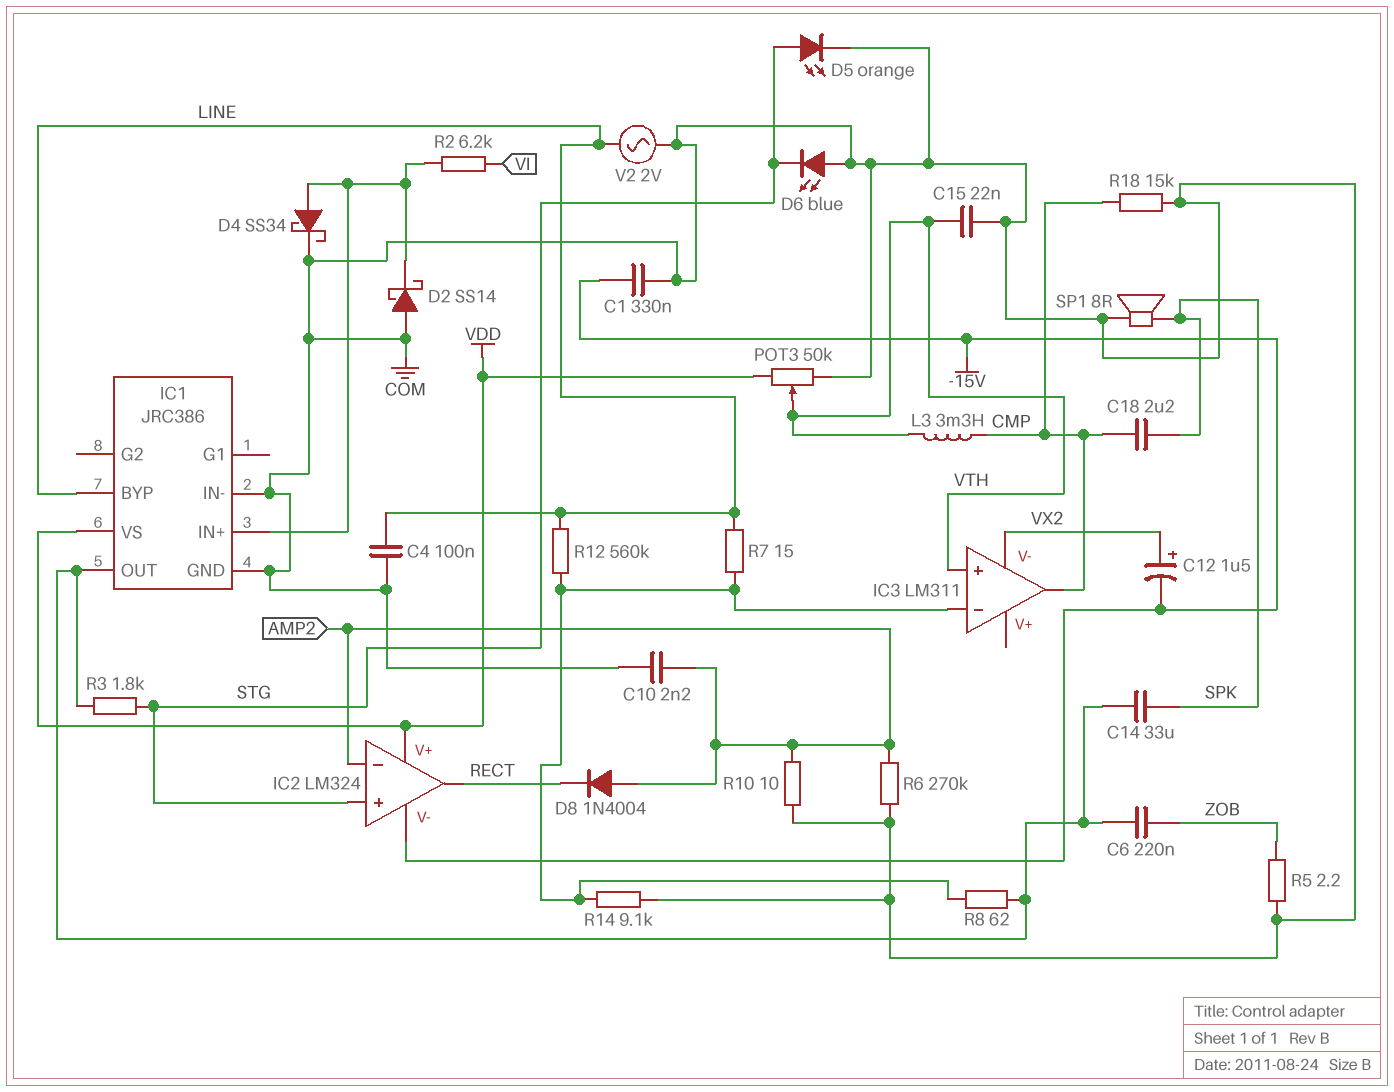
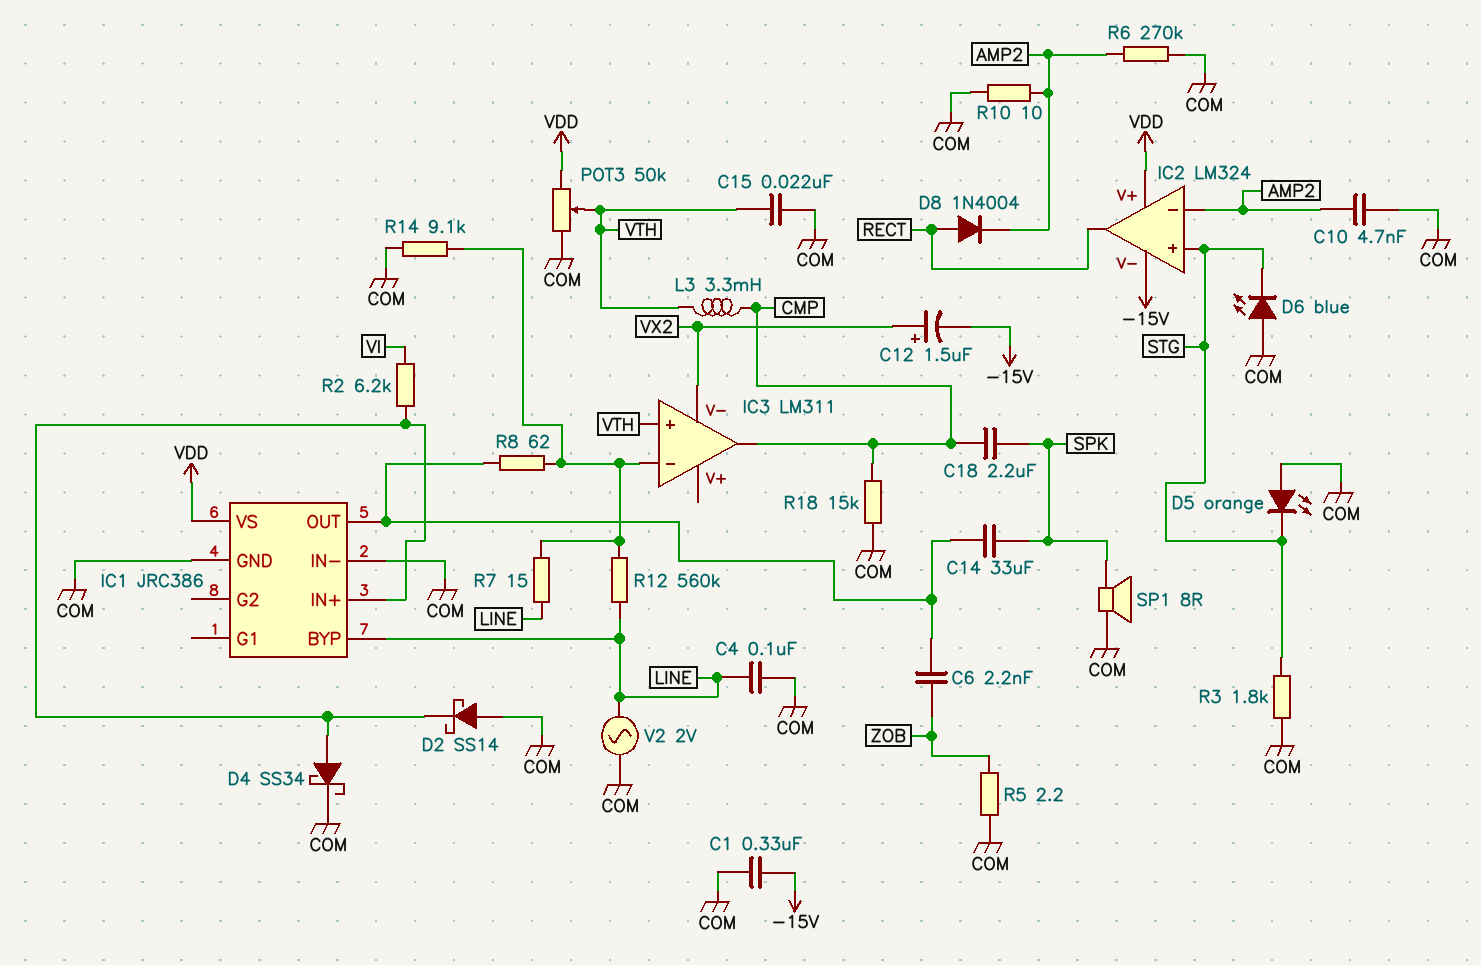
C6: 220nF (IC1/OUT, ZOB) -> 2.2nF (IC1/OUT, ZOB)
C10: 2.2nF (AMP2, COM) -> 4.7nF (AMP2, COM)
D5: LED orange (A STG, K COM) -> LED orange (A COM, K STG)
D8: diode 1N4004 (A AMP2, K RECT) -> diode 1N4004 (A RECT, K AMP2)
R3: 1.8k (IC1/OUT, STG) -> 1.8k (COM, STG)

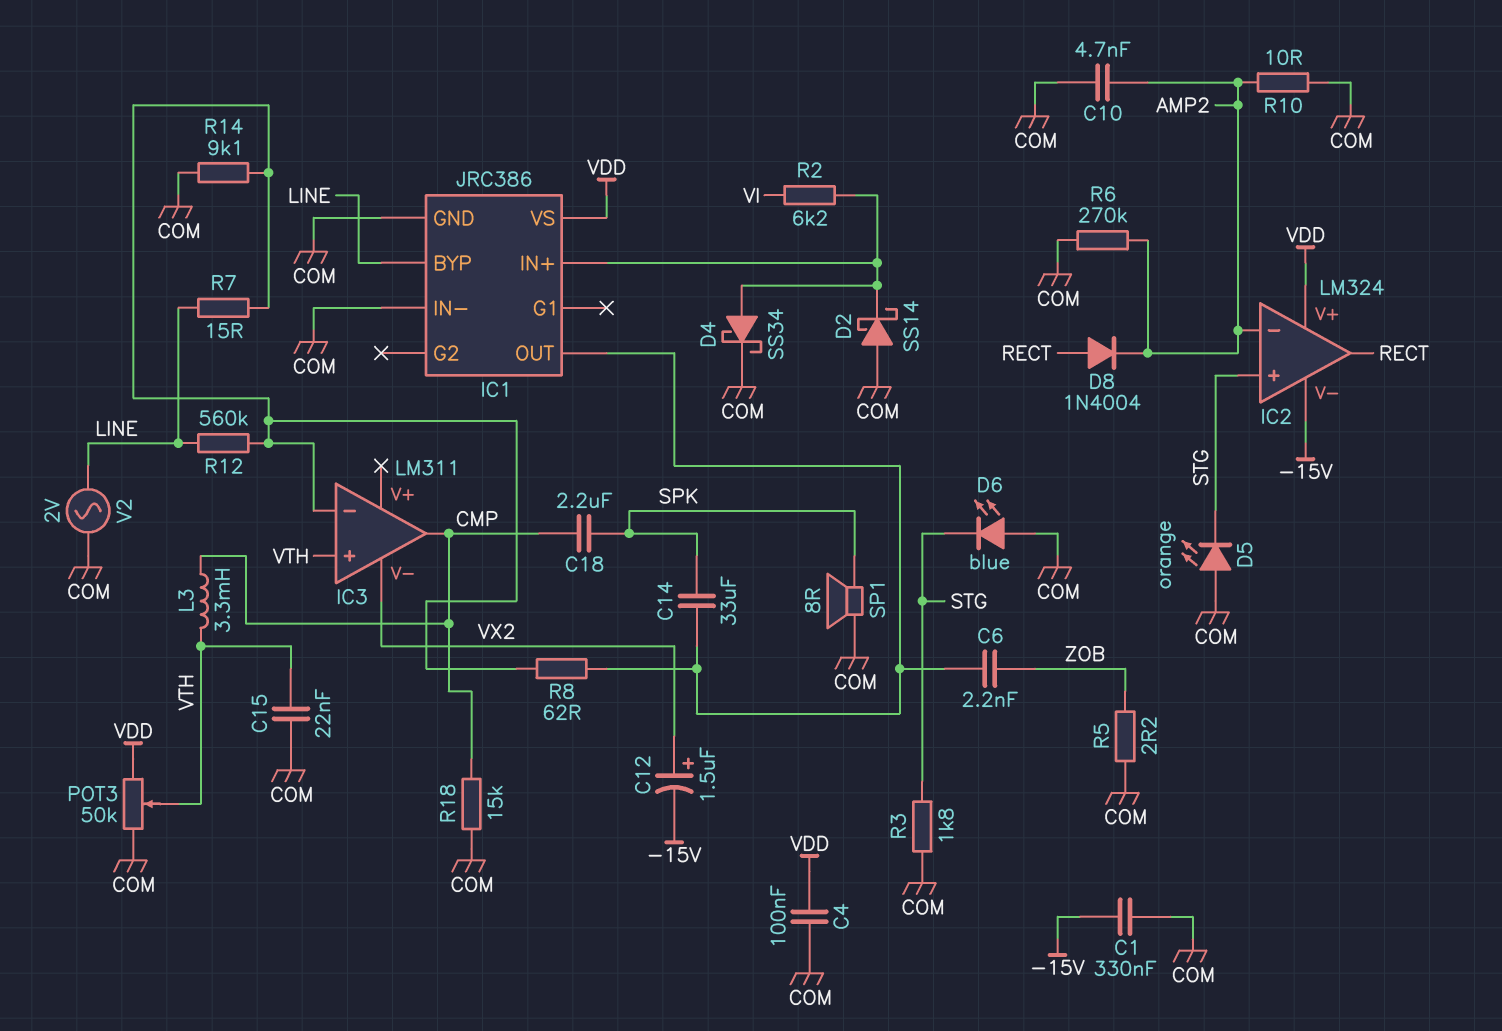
C4: 100nF (COM, LINE) -> 100nF (COM, VDD)

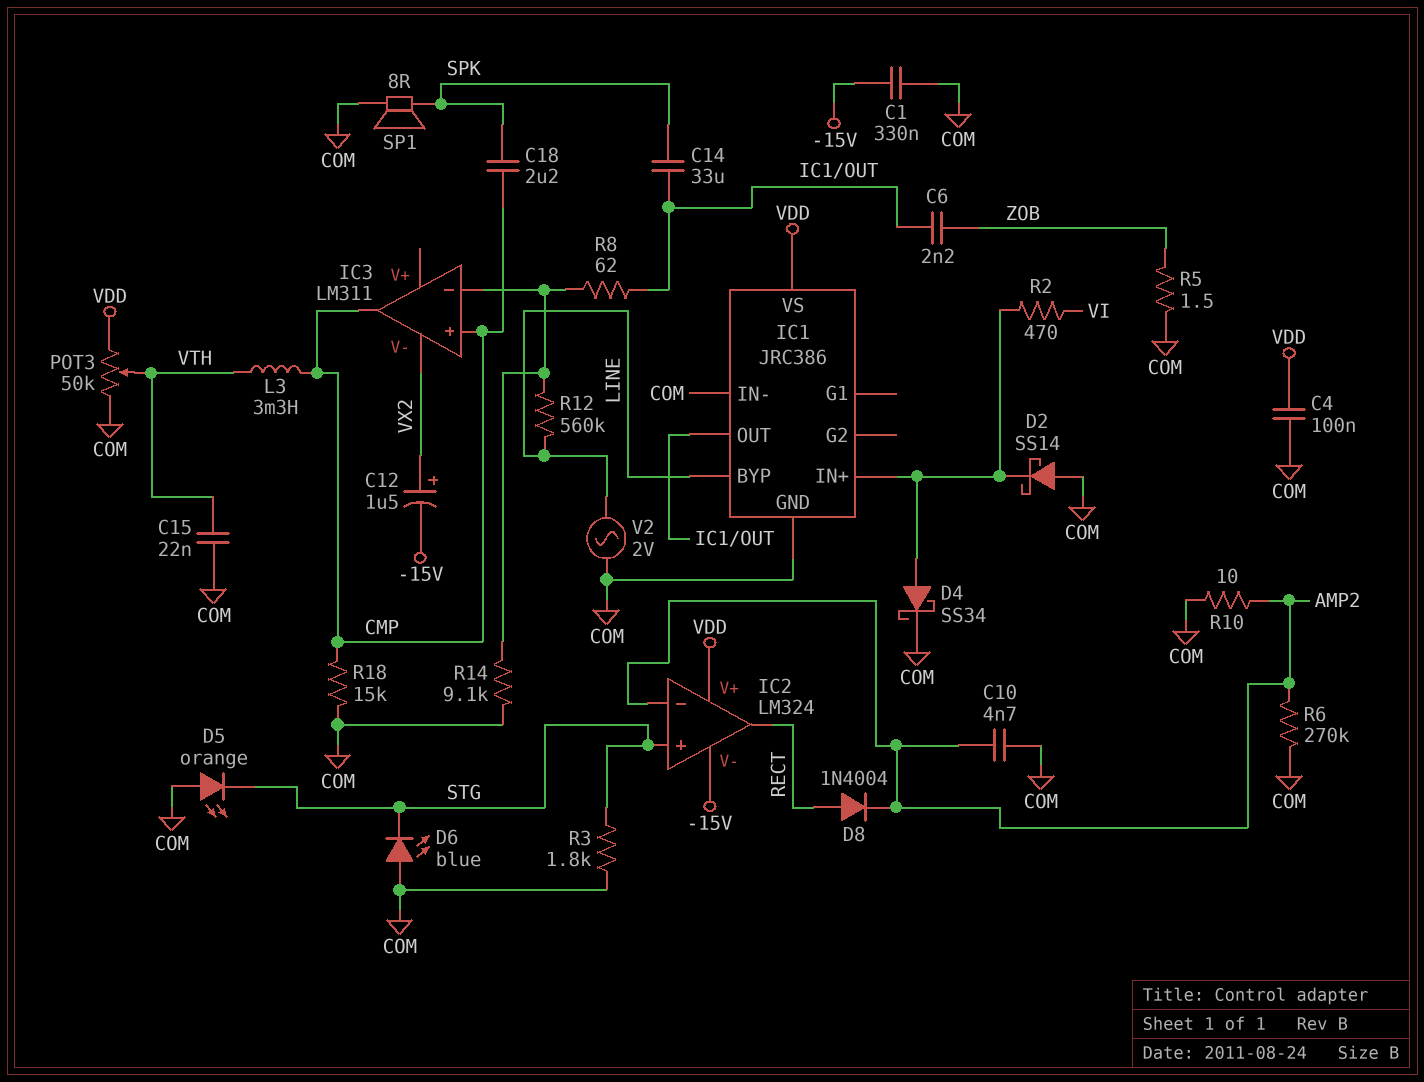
IC3 pin in+: VTH -> CMP
R2: 6.2k (IC1/IN+, VI) -> 470 (IC1/IN+, VI)
R5: 2.2 (COM, ZOB) -> 1.5 (COM, ZOB)
R7: 15 (IC3/in-, LINE) -> none

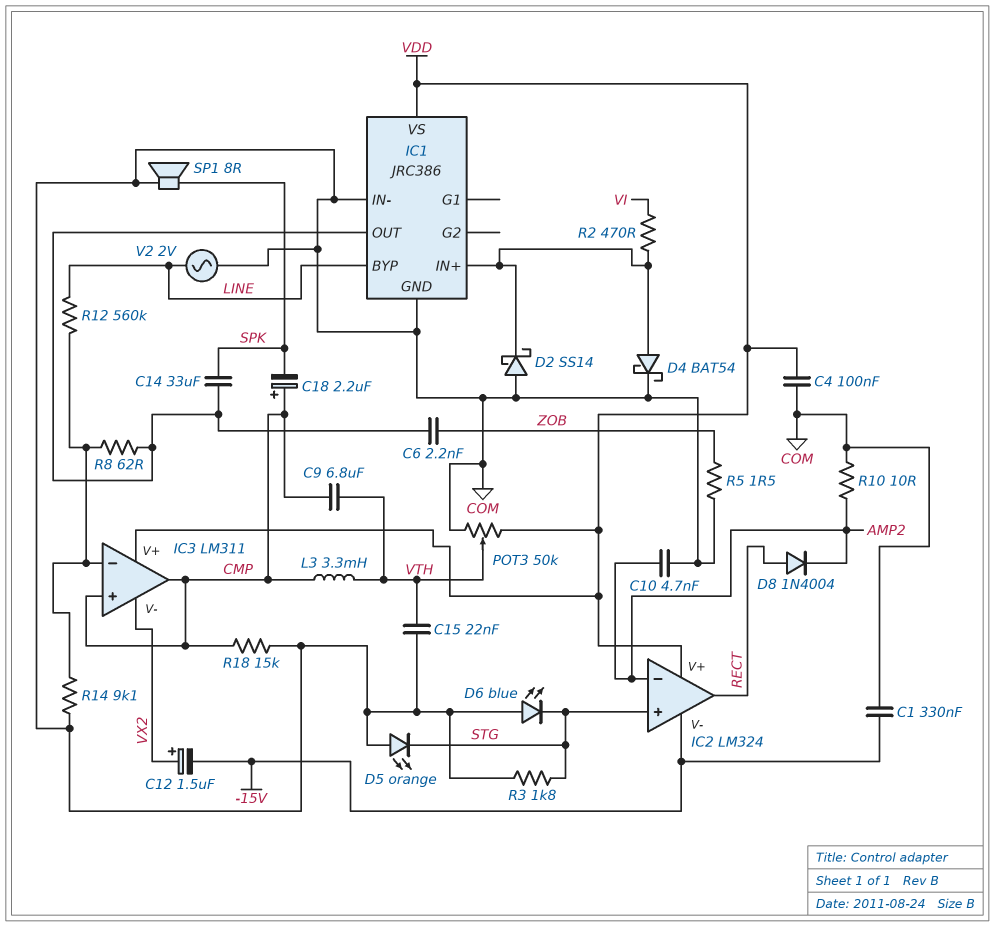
C9: none -> 6.8uF (CMP, VTH)
C18: 2.2uF (CMP, SPK) -> 2.2uF (plus CMP, minus SPK)
D4: schottky SS34 (A IC1/IN+, K COM) -> schottky BAT54 (A IC1/IN+, K COM)
IC3 pin V+: none -> VDD
R6: 270k (AMP2, COM) -> none

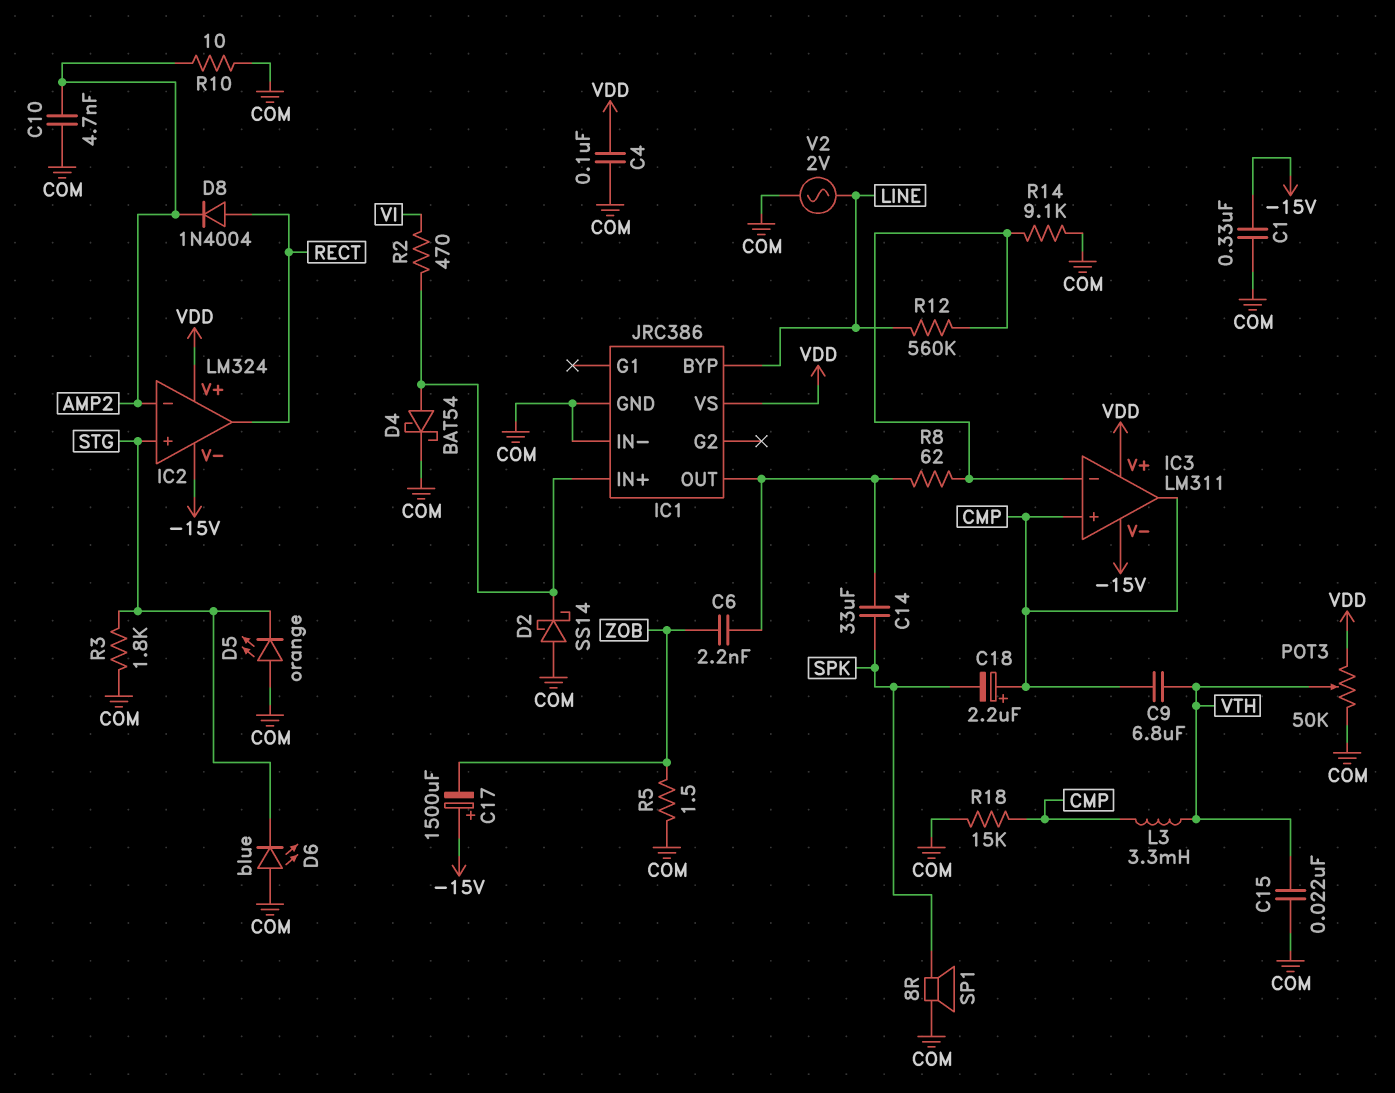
C12: 1.5uF (plus VX2, minus -15V) -> none
C17: none -> 1500uF (plus -15V, minus ZOB)
IC3 pin V-: VX2 -> -15V

